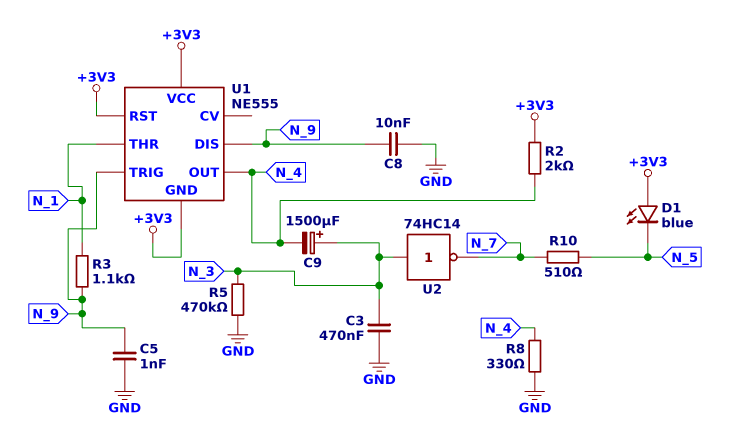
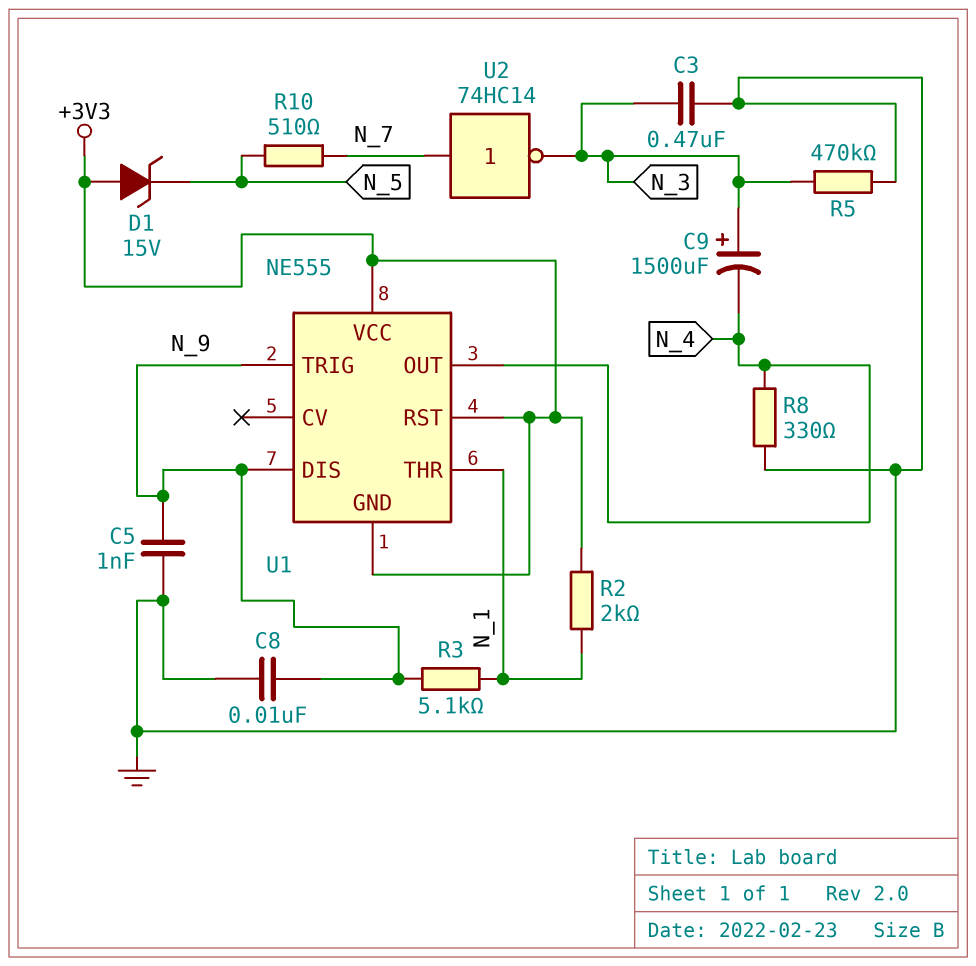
D1: LED blue (A +3V3, K N_5) -> zener 15V (A +3V3, K N_5)
R2: 2k (+3V3, N_4) -> 2k (+3V3, N_1)
R3: 1.1k (N_1, N_9) -> 5.1k (N_1, N_9)
U2: NOT 74HC14 (in N_3, out N_7) -> NOT 74HC14 (in N_7, out N_3)

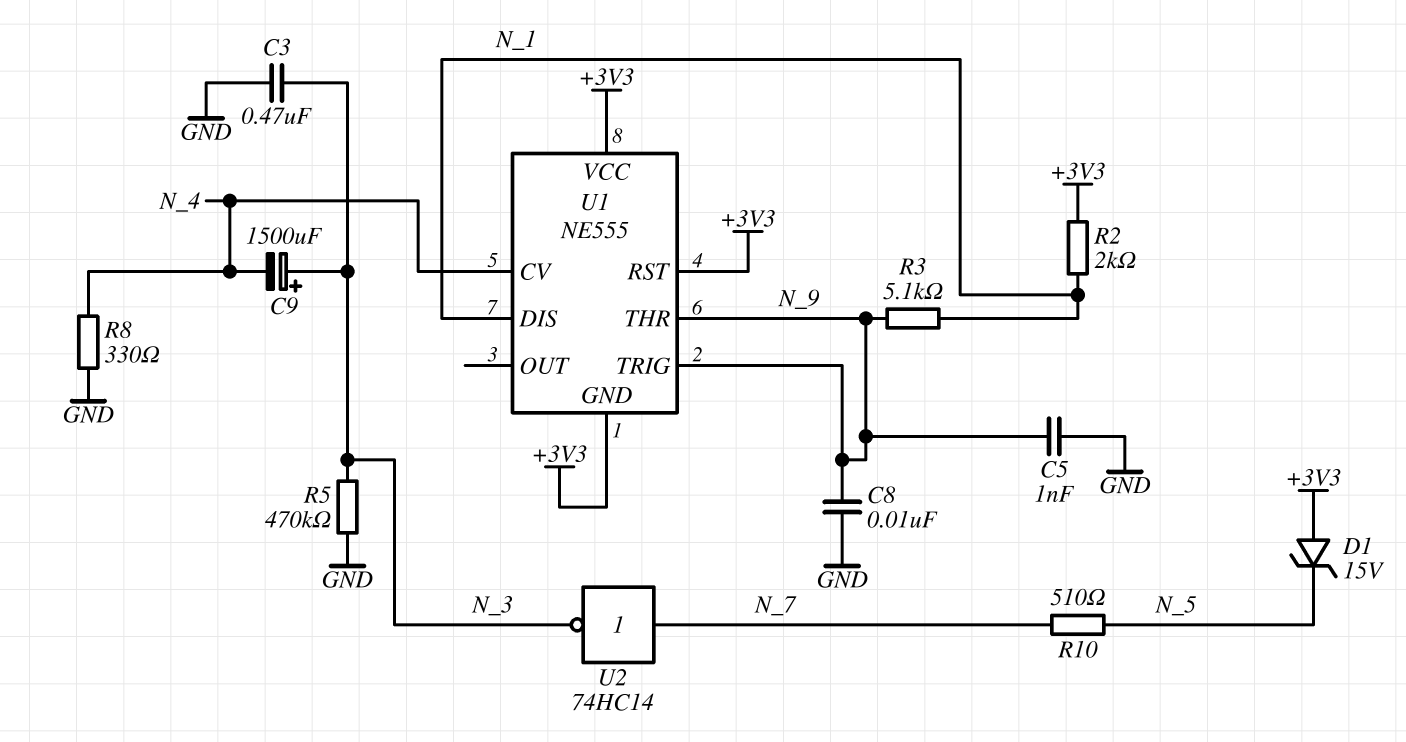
U1 pin CV: none -> N_4
U1 pin DIS: N_9 -> N_1
U1 pin OUT: N_4 -> none
U1 pin THR: N_1 -> N_9

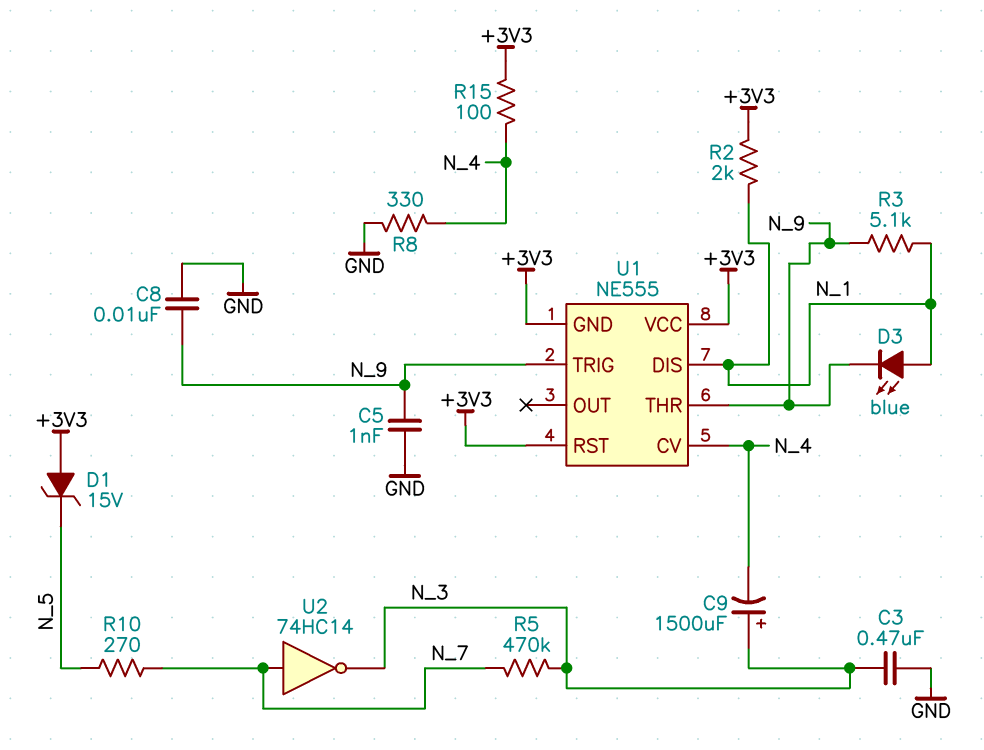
D3: none -> LED blue (A N_1, K N_9)
R5: 470k (GND, N_3) -> 470k (N_3, N_7)
R10: 510 (N_5, N_7) -> 270 (N_5, N_7)
R15: none -> 100 (+3V3, N_4)

